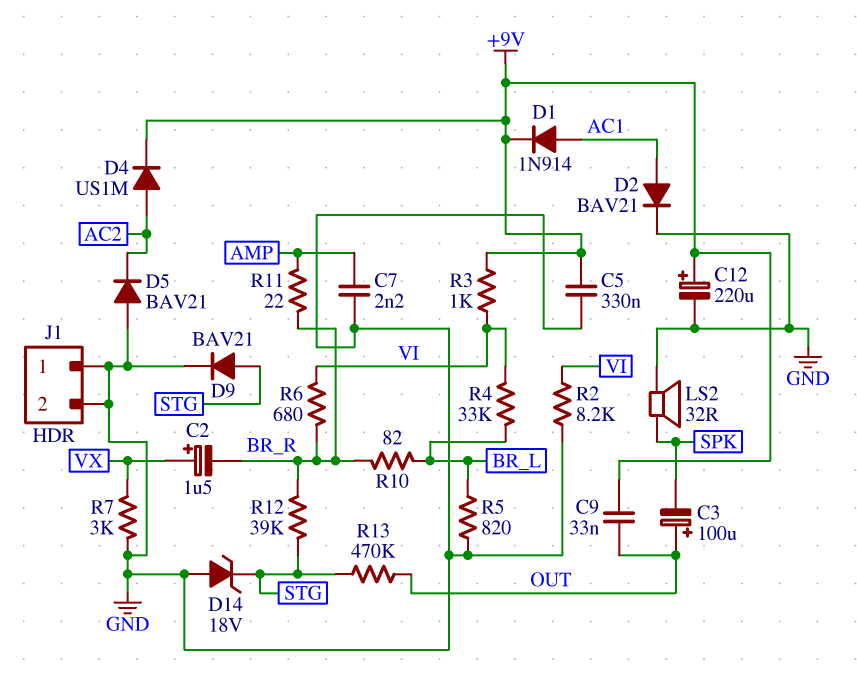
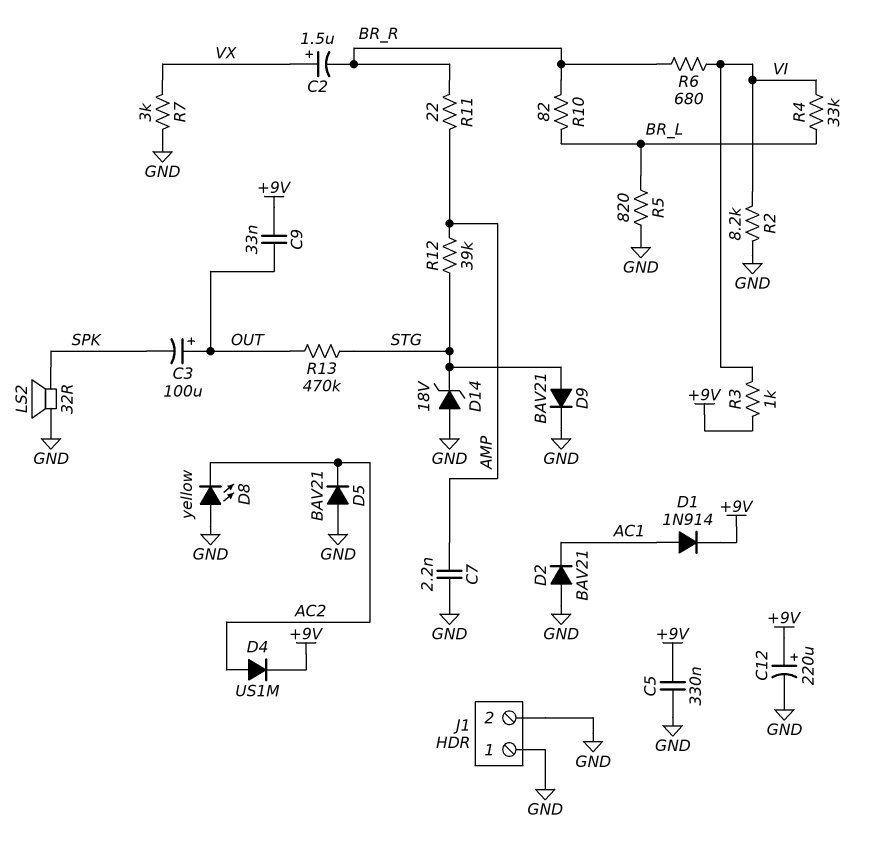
D2: diode BAV21 (A AC1, K GND) -> diode BAV21 (A GND, K AC1)
D8: none -> LED yellow (A GND, K AC2)
R12: 39k (BR_R, STG) -> 39k (AMP, STG)

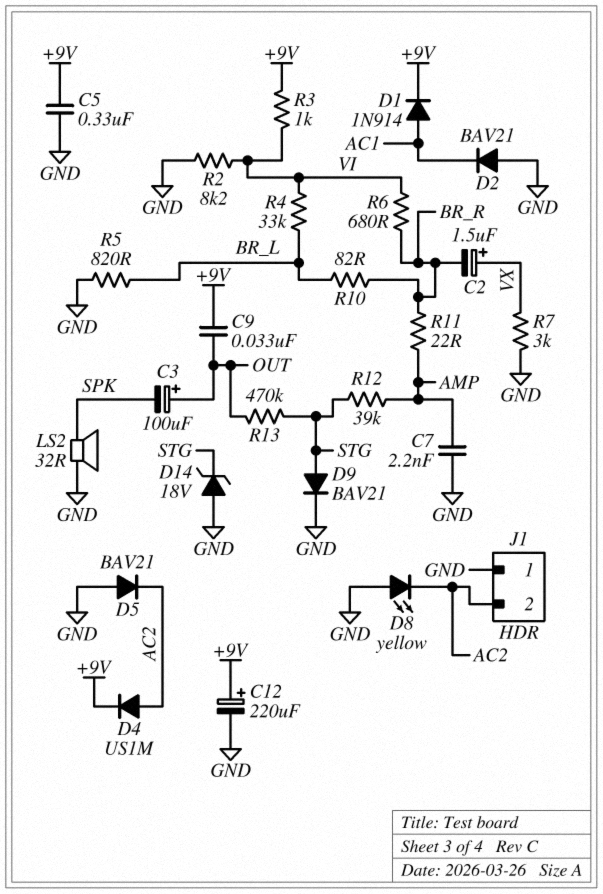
J1 pin 2: GND -> AC2

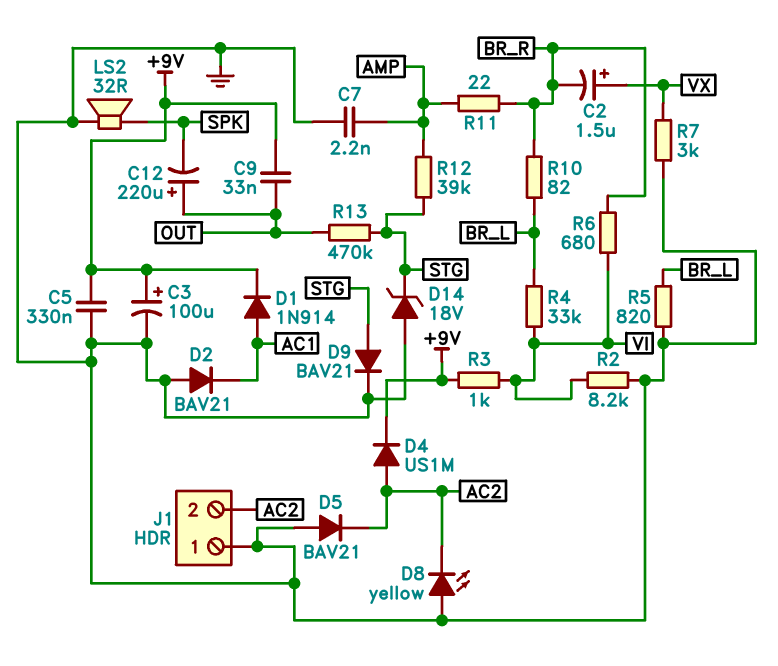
C3: 100uF (plus OUT, minus SPK) -> 100uF (plus +9V, minus GND)
C12: 220uF (plus +9V, minus GND) -> 220uF (plus OUT, minus SPK)

